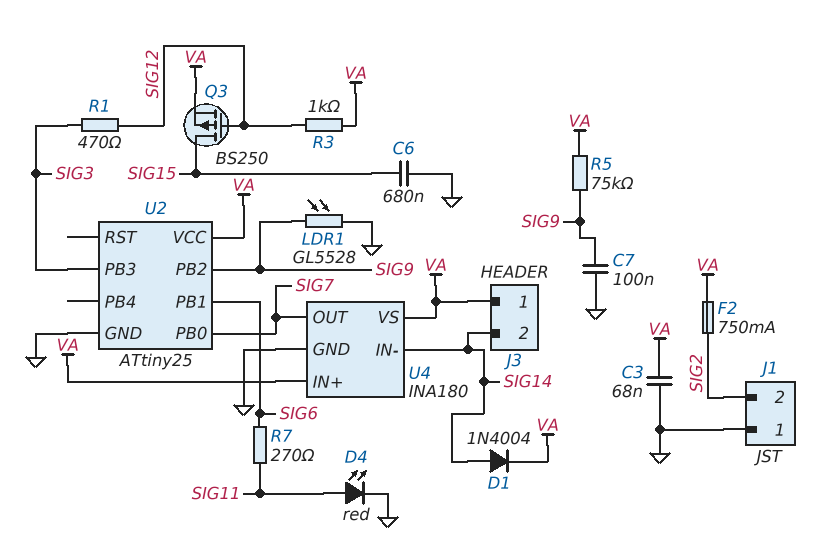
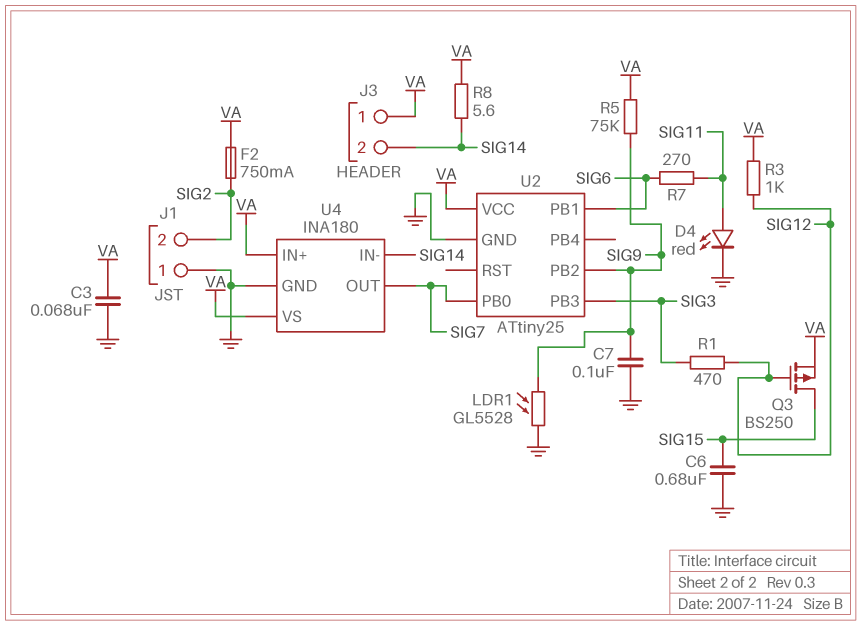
D1: diode 1N4004 (A SIG14, K VA) -> none
R8: none -> 5.6 (SIG14, VA)

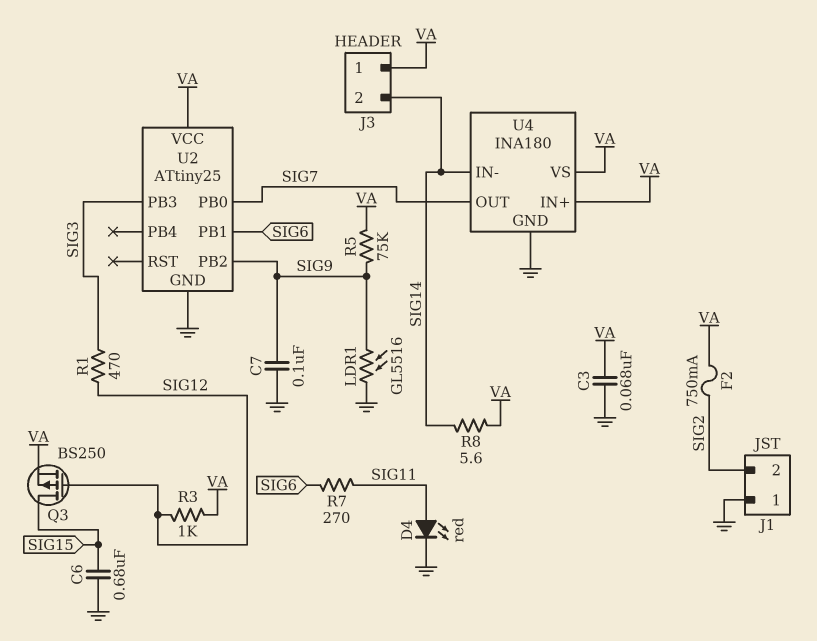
LDR1: GL5528 (GND, SIG9) -> GL5516 (GND, SIG9)

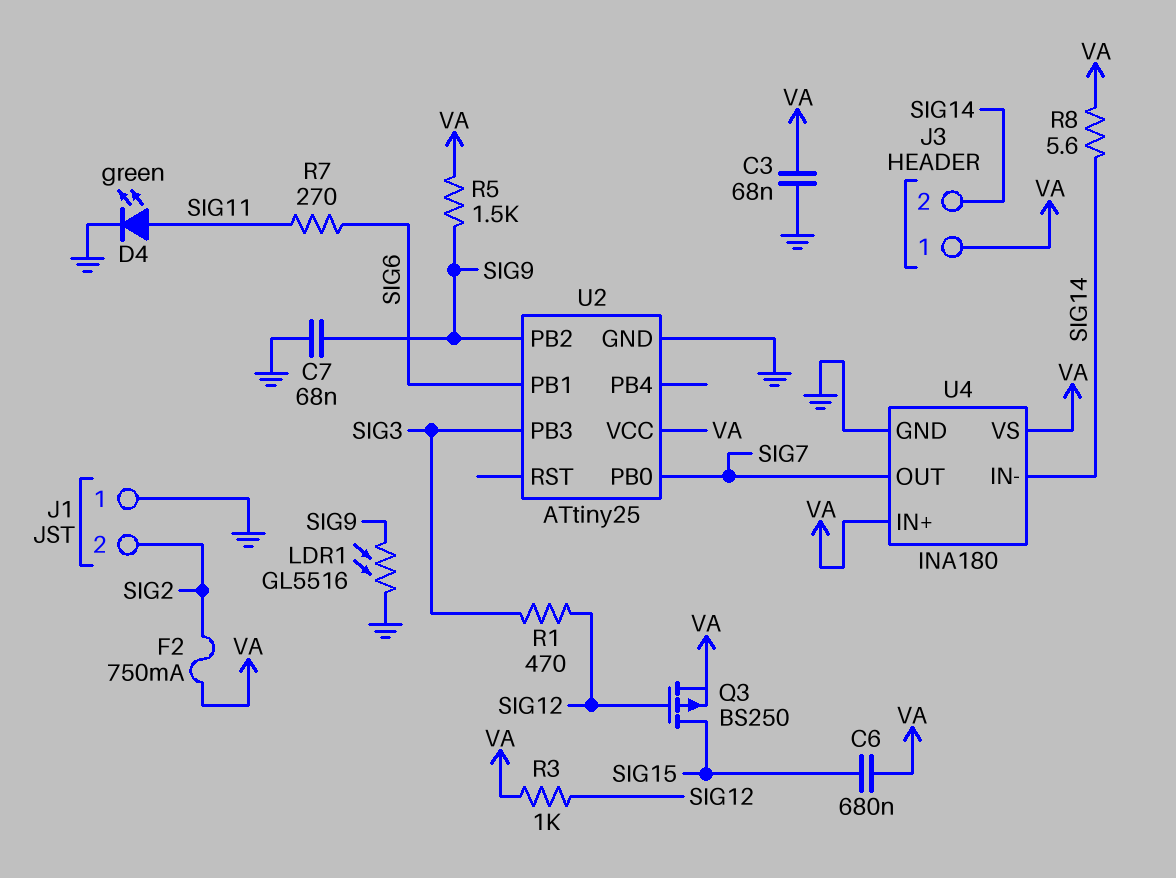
C6: 680nF (GND, SIG15) -> 680nF (SIG15, VA)
C7: 100nF (GND, SIG9) -> 68nF (GND, SIG9)
D4: LED red (A SIG11, K GND) -> LED green (A SIG11, K GND)
R5: 75k (SIG9, VA) -> 1.5k (SIG9, VA)

